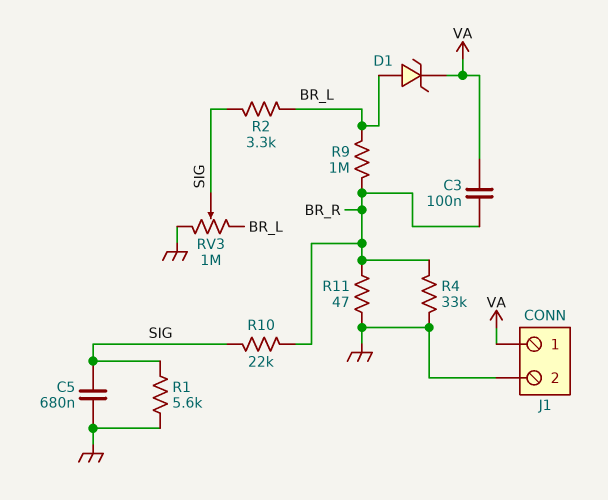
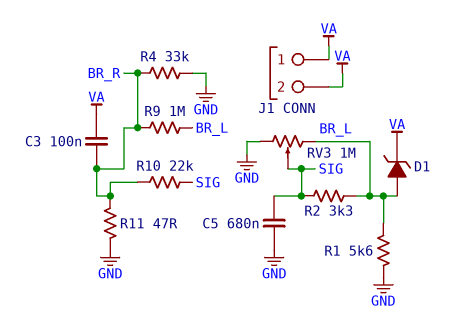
J1 pin 2: GND -> VA
R1: 5.6k (GND, SIG) -> 5.6k (BR_L, GND)

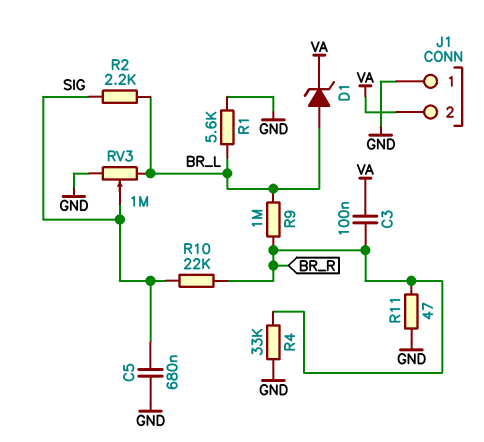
J1 pin 1: VA -> GND
R2: 3.3k (BR_L, SIG) -> 2.2k (BR_L, SIG)

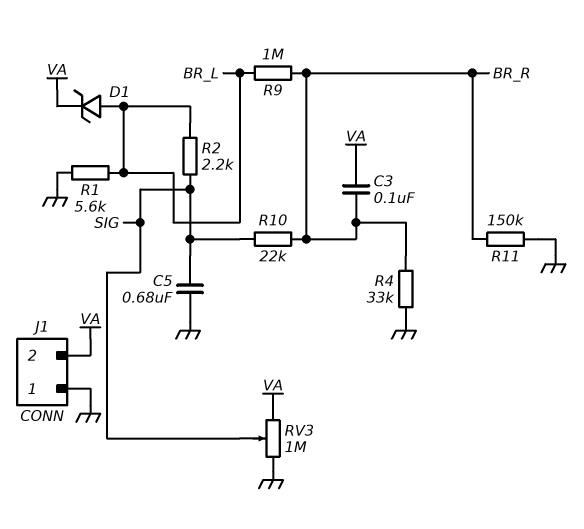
R11: 47 (BR_R, GND) -> 150k (BR_R, GND)
RV3: 1M (BR_L, GND, wiper SIG) -> 1M (GND, VA, wiper SIG)

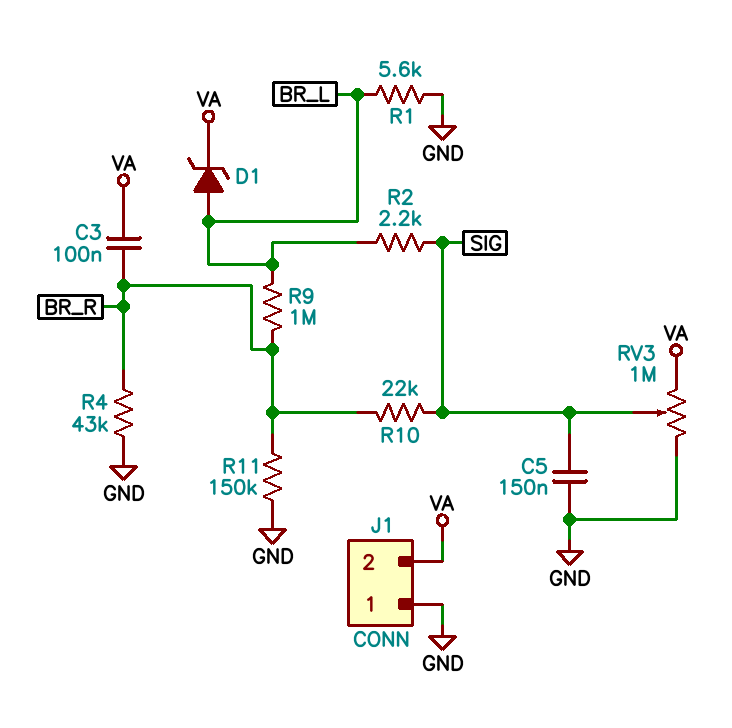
C5: 680nF (GND, SIG) -> 150nF (GND, SIG)
R4: 33k (BR_R, GND) -> 43k (BR_R, GND)

